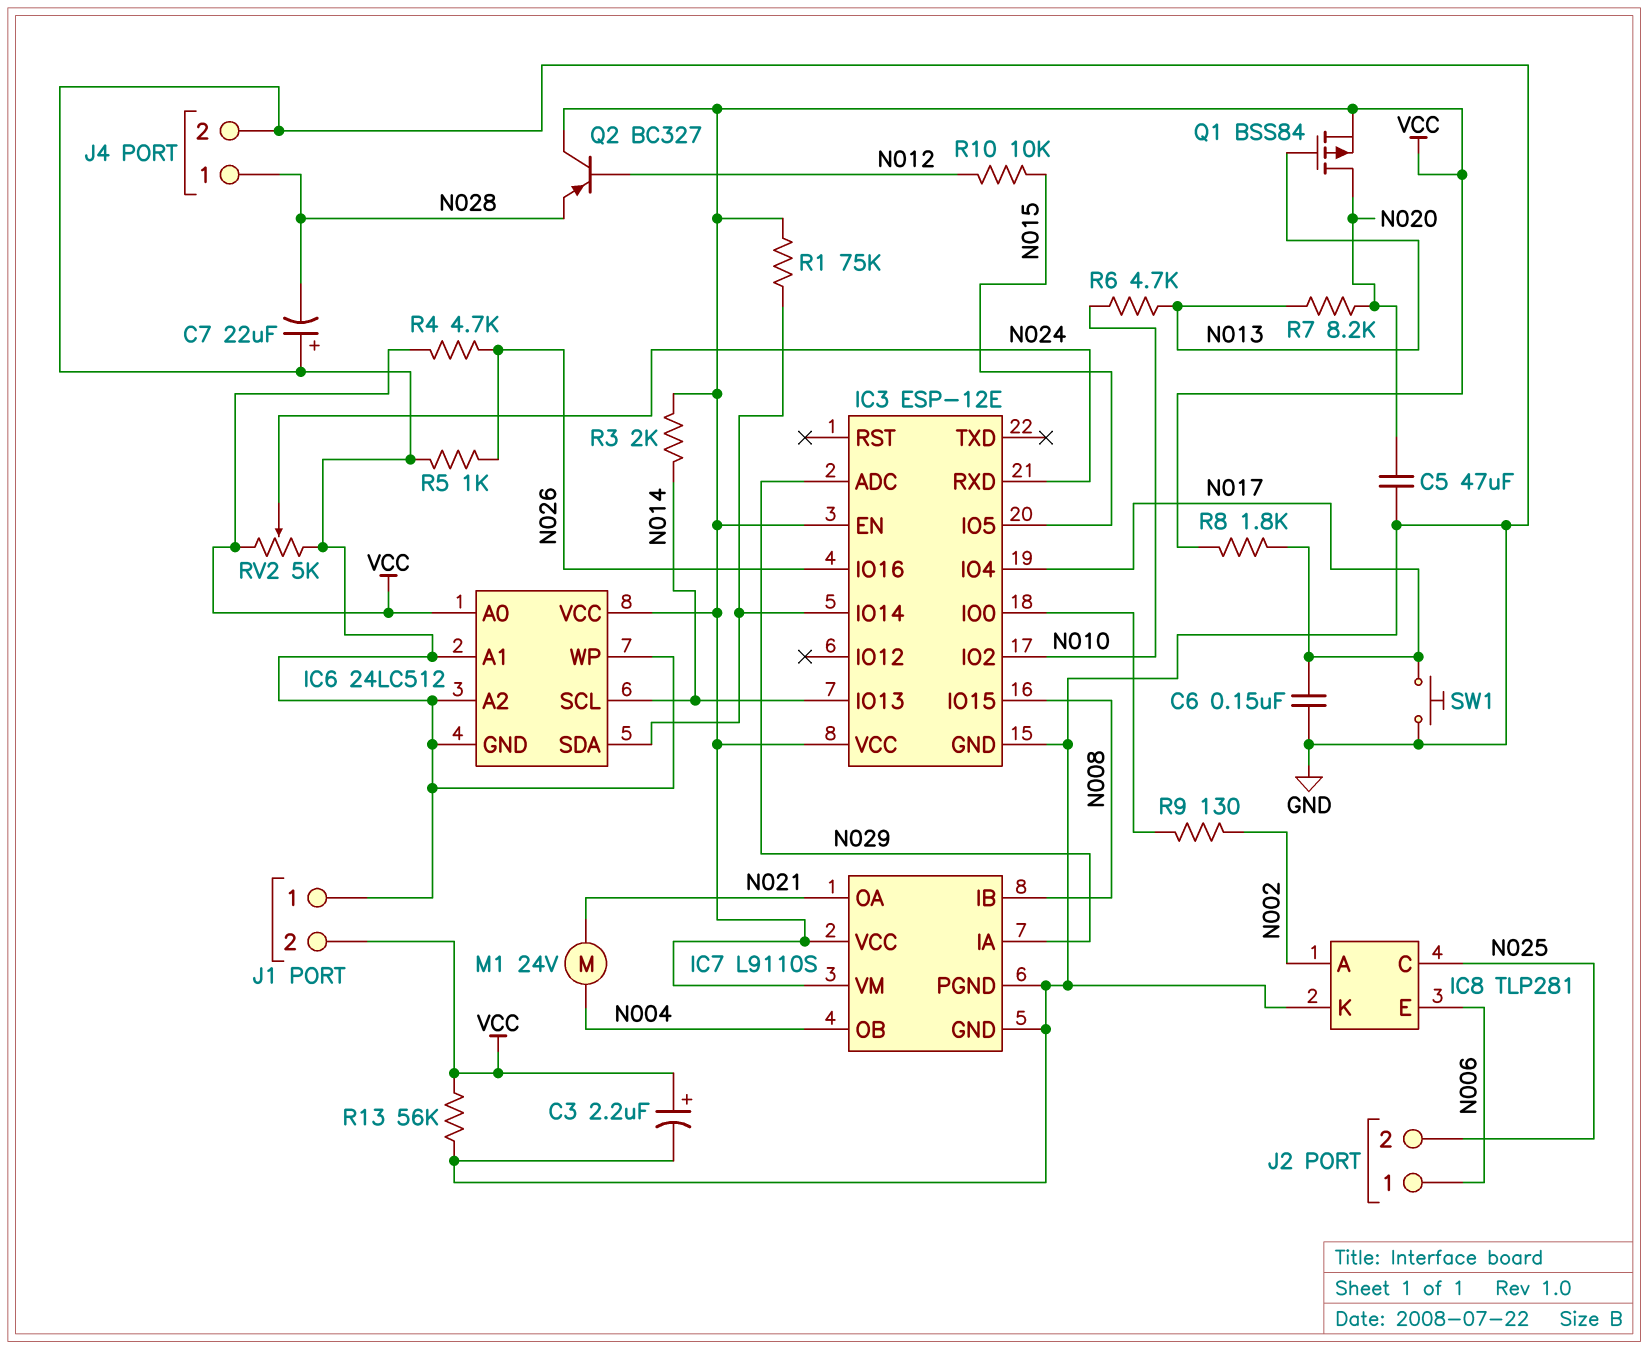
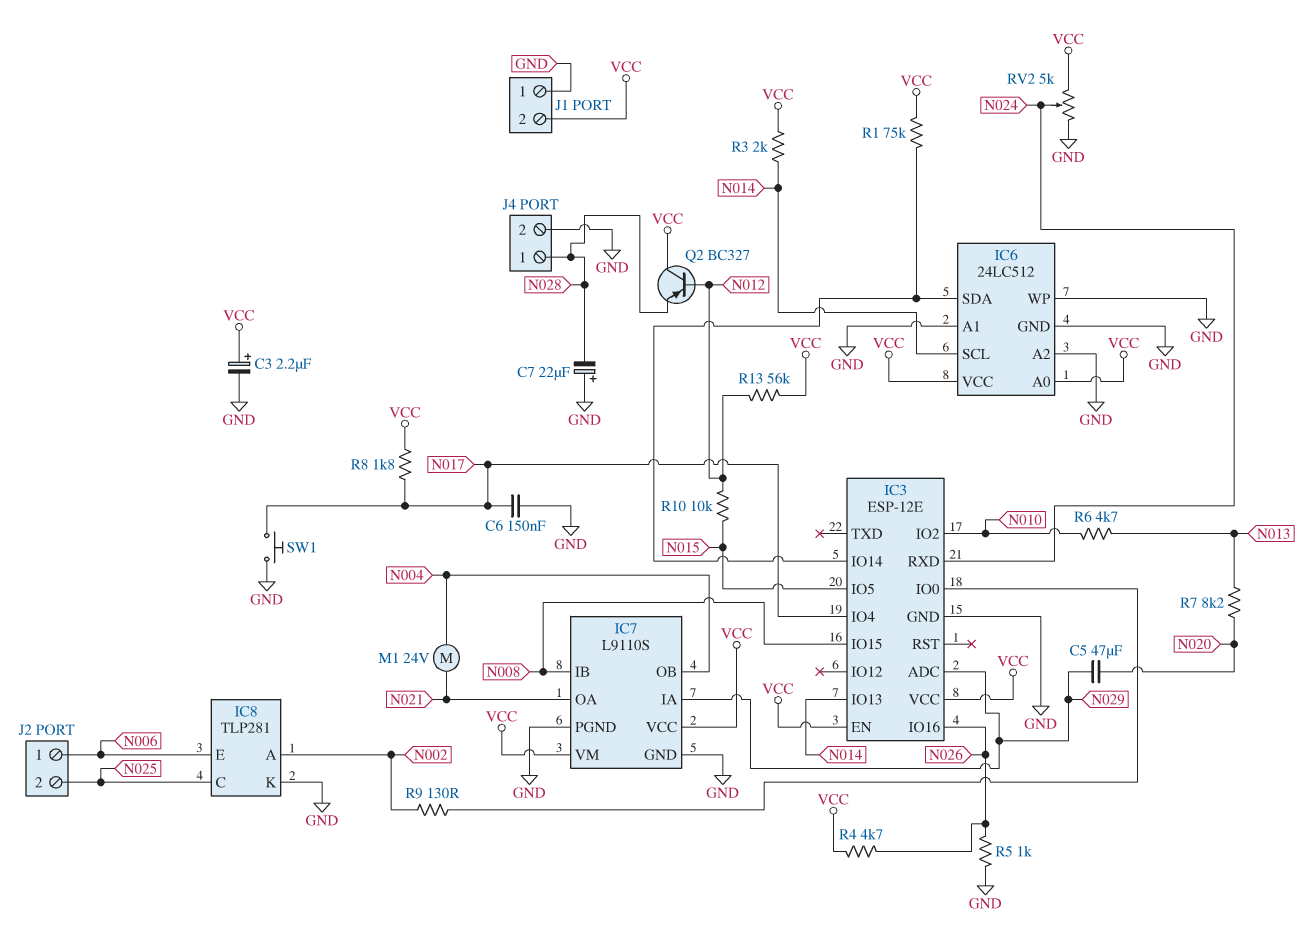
C5: 47uF (GND, N020) -> 47uF (N020, N029)
Q1: PMOS BSS84 (G N013, D N020, S VCC) -> none
R13: 56k (GND, VCC) -> 56k (N012, VCC)

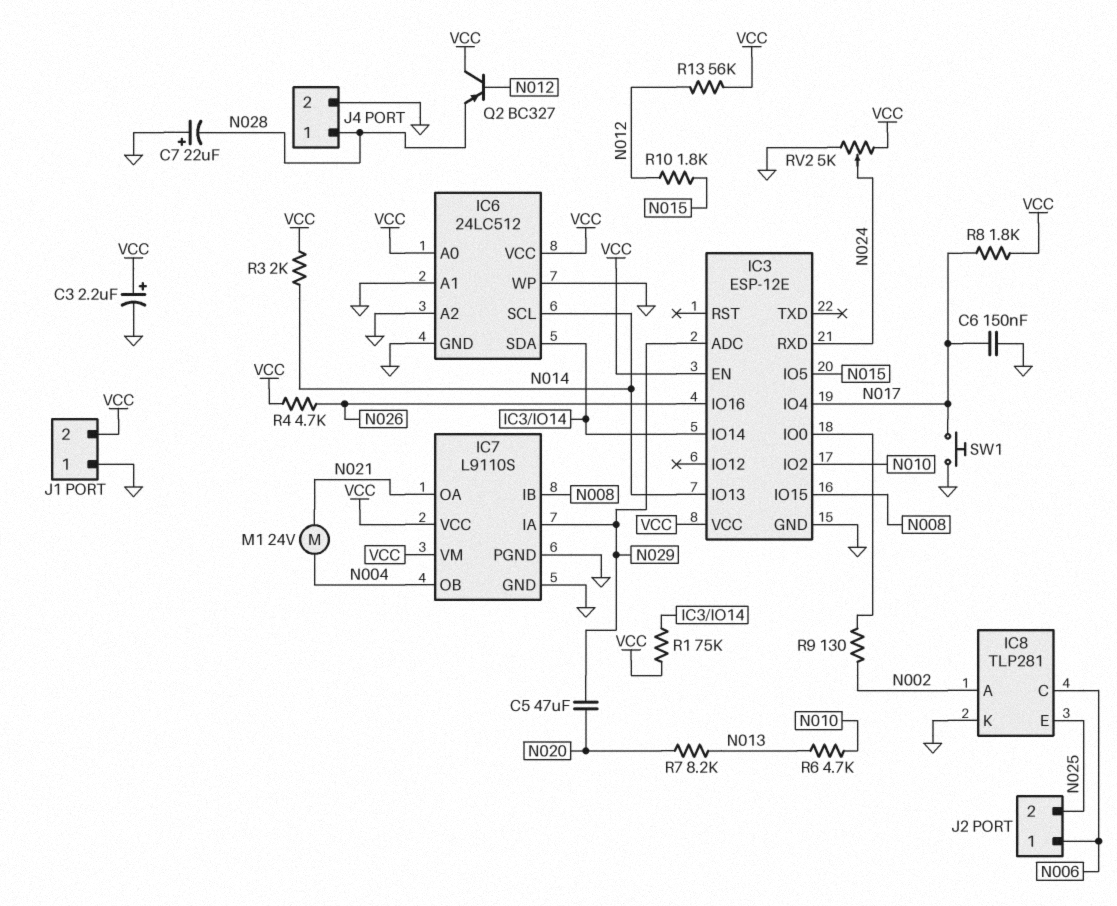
IC8 pin C: N025 -> N006
IC8 pin E: N006 -> N025
R5: 1k (GND, N026) -> none
R10: 10k (N012, N015) -> 1.8k (N012, N015)

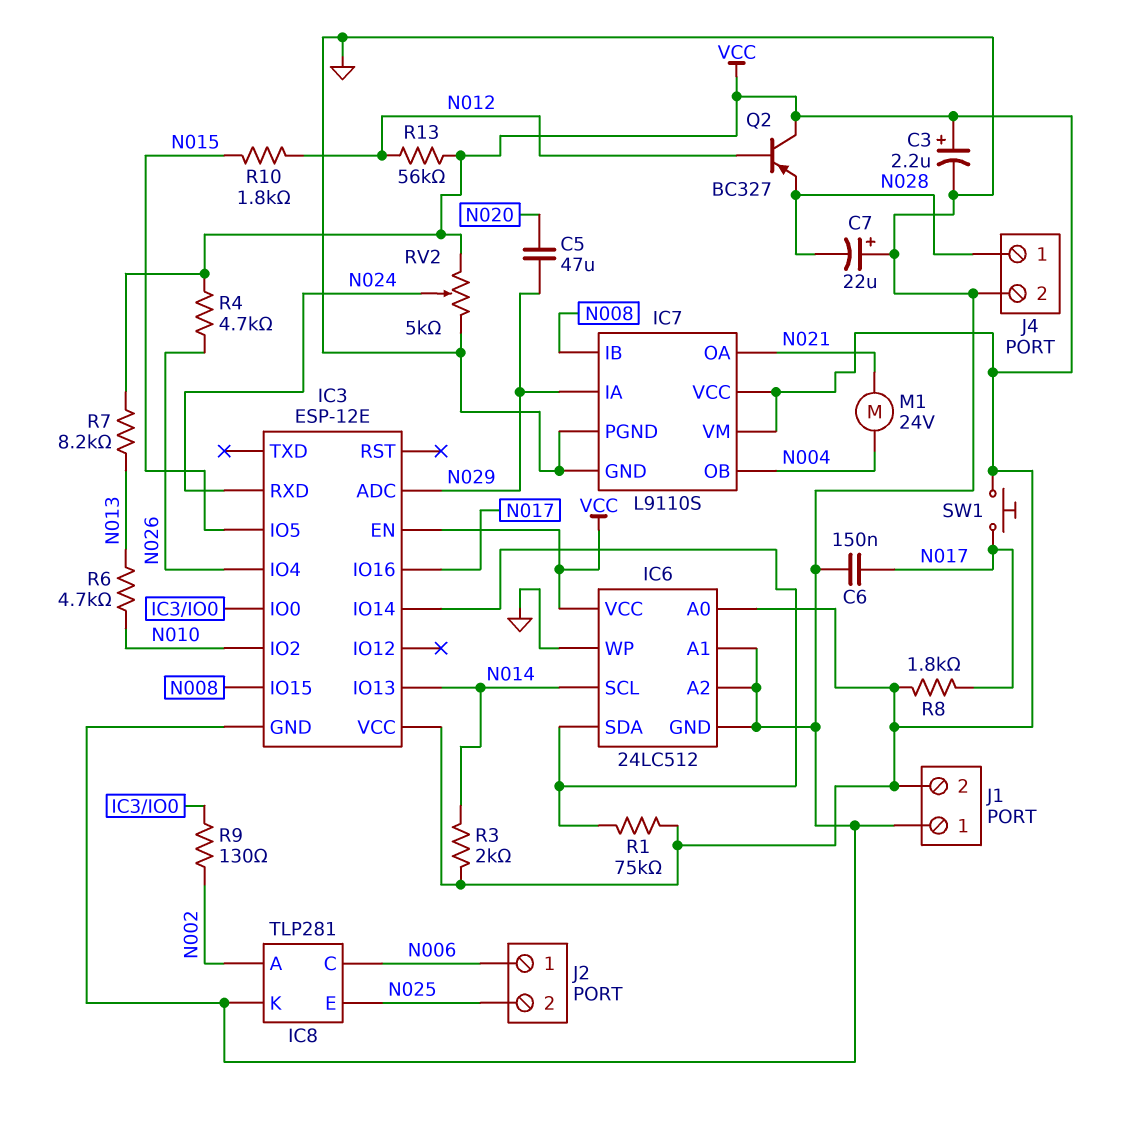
IC3 pin IO4: N017 -> N026
IC3 pin IO16: N026 -> N017
R7: 8.2k (N013, N020) -> 8.2k (N013, VCC)
SW1: button (GND, N017) -> button (N017, VCC)

